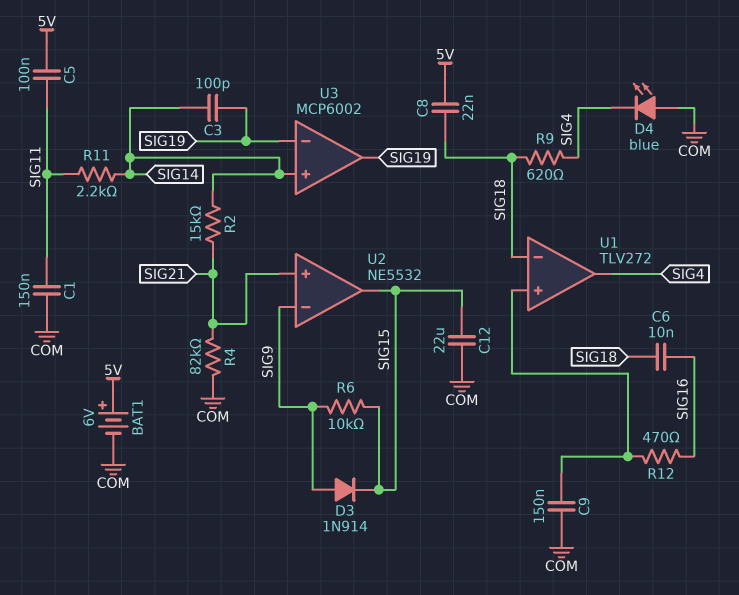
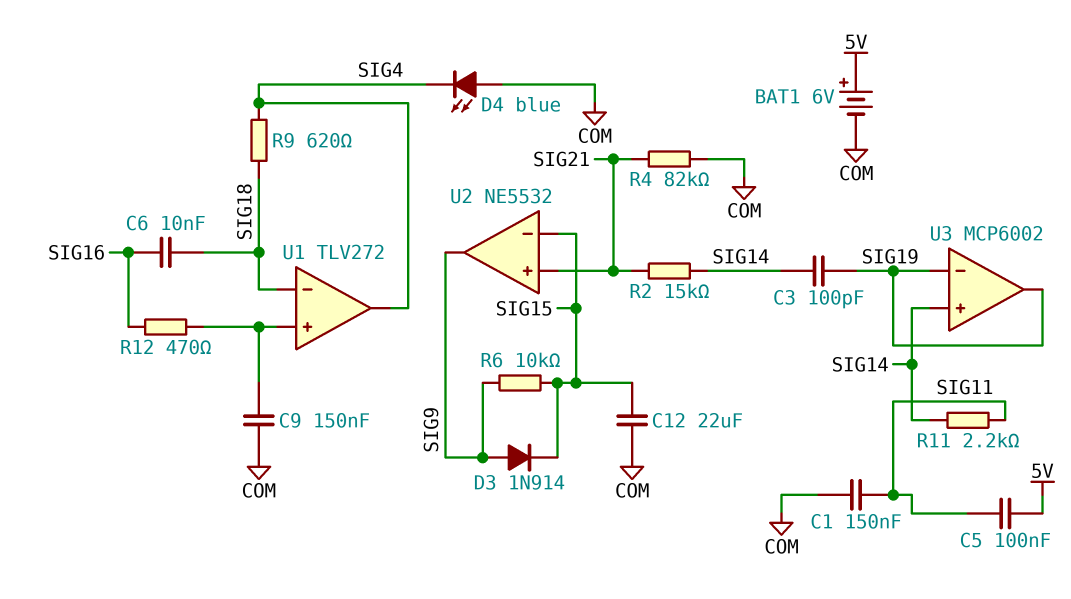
C8: 22nF (5V, SIG18) -> none
U2 pin in-: SIG9 -> SIG15
U2 pin out: SIG15 -> SIG9

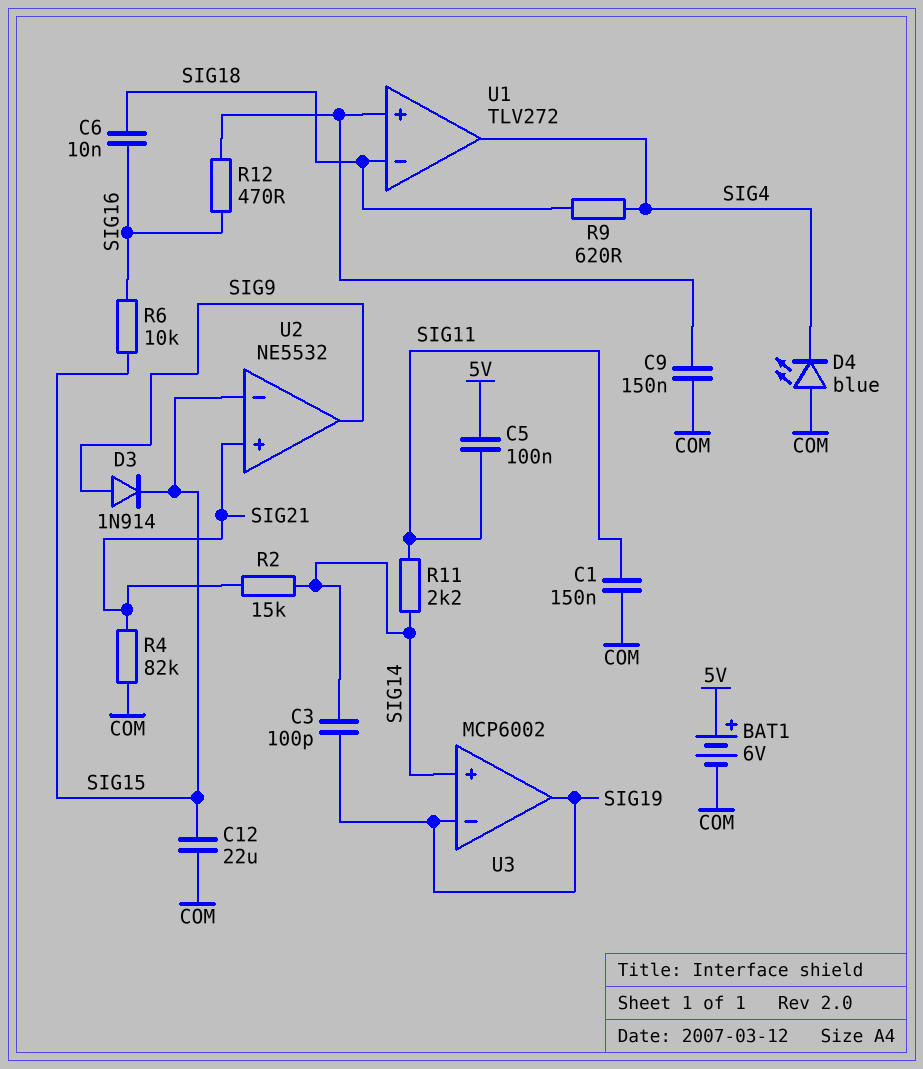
R6: 10k (SIG9, SIG15) -> 10k (SIG15, SIG16)

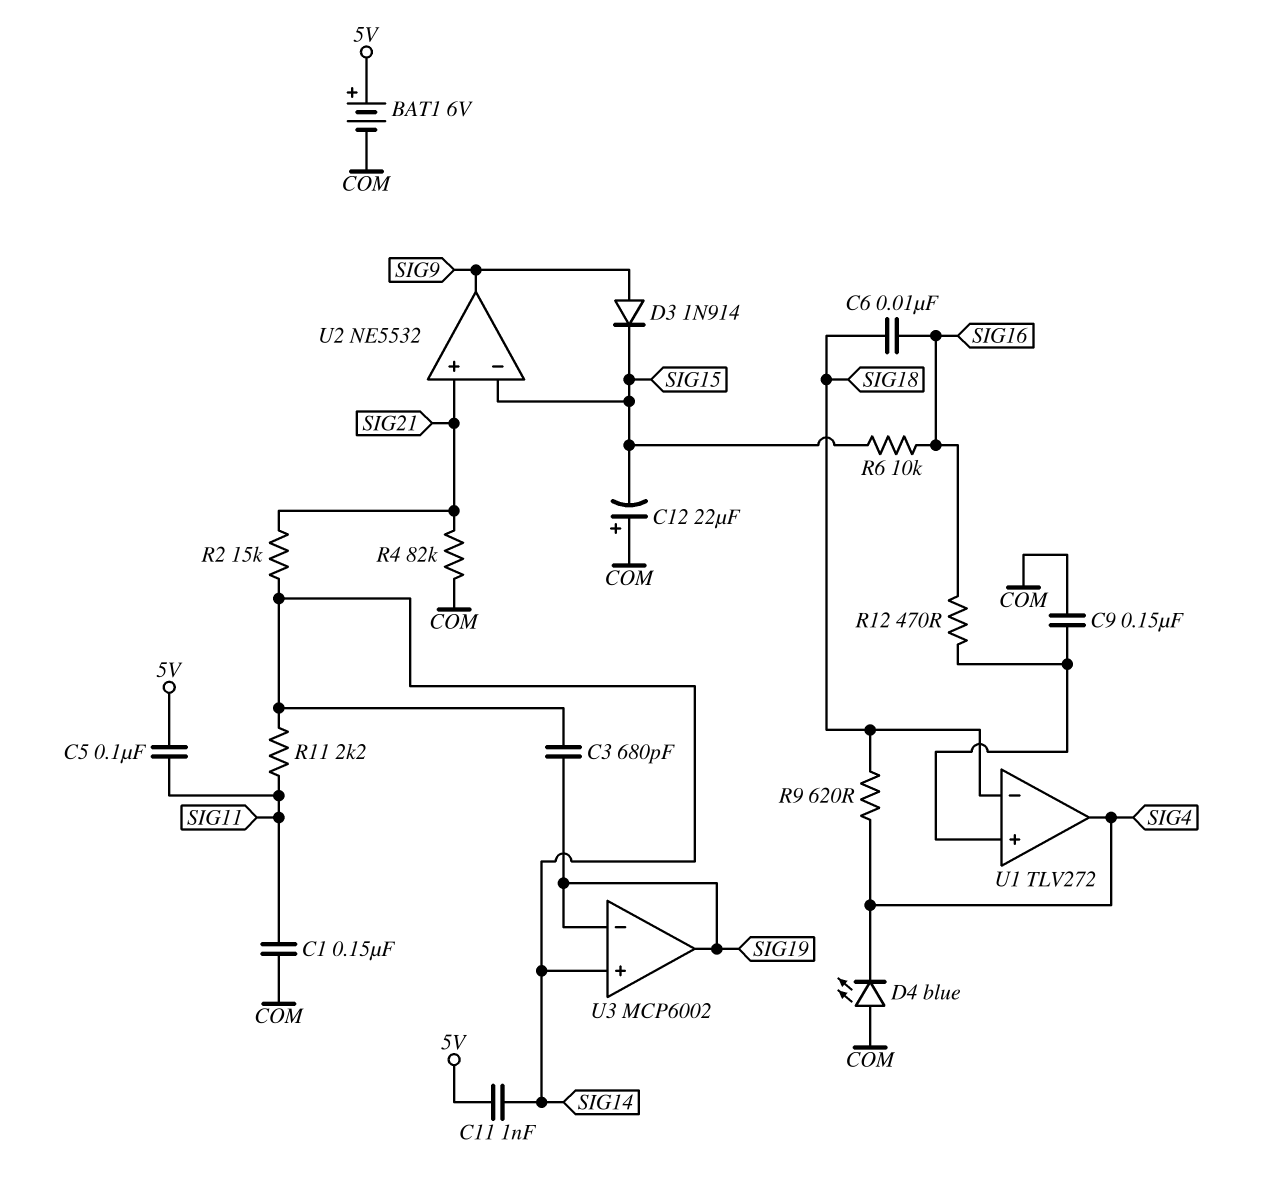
C3: 100pF (SIG14, SIG19) -> 680pF (SIG14, SIG19)
C11: none -> 1nF (5V, SIG14)
C12: 22uF (COM, SIG15) -> 22uF (plus COM, minus SIG15)

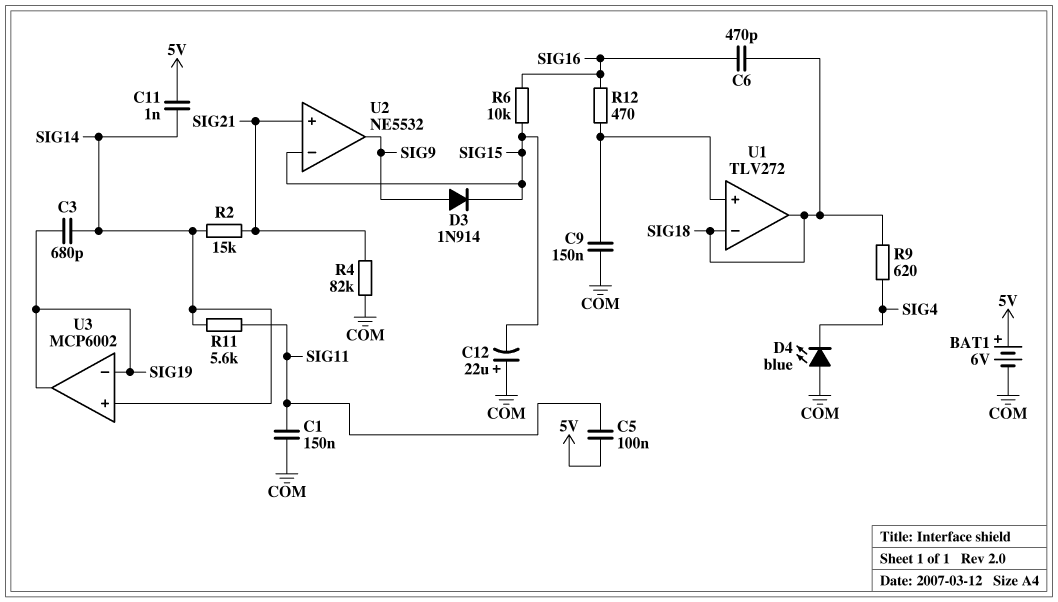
C6: 10nF (SIG16, SIG18) -> 470pF (SIG16, SIG18)
R11: 2.2k (SIG11, SIG14) -> 5.6k (SIG11, SIG14)
U1 pin out: SIG4 -> SIG18

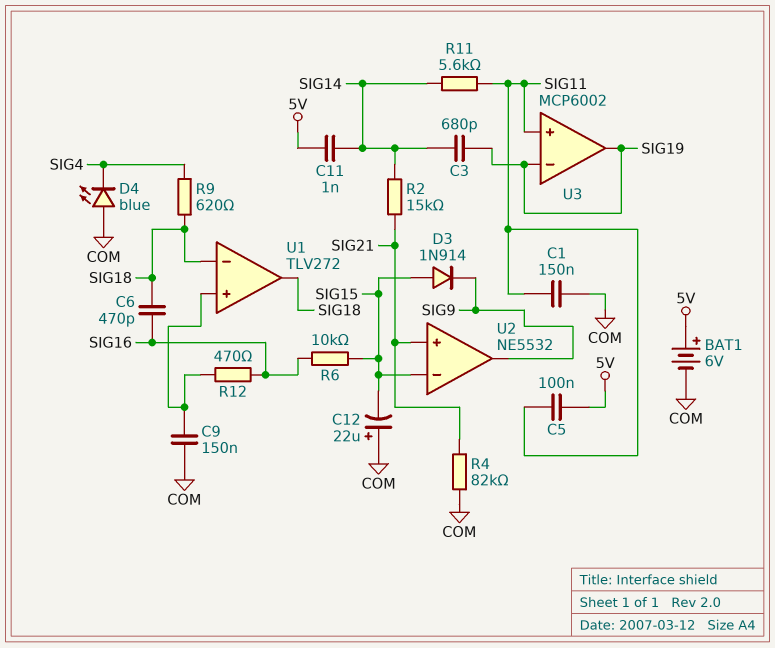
D3: diode 1N914 (A SIG9, K SIG15) -> diode 1N914 (A SIG15, K SIG9)
U3 pin in+: SIG14 -> SIG11

